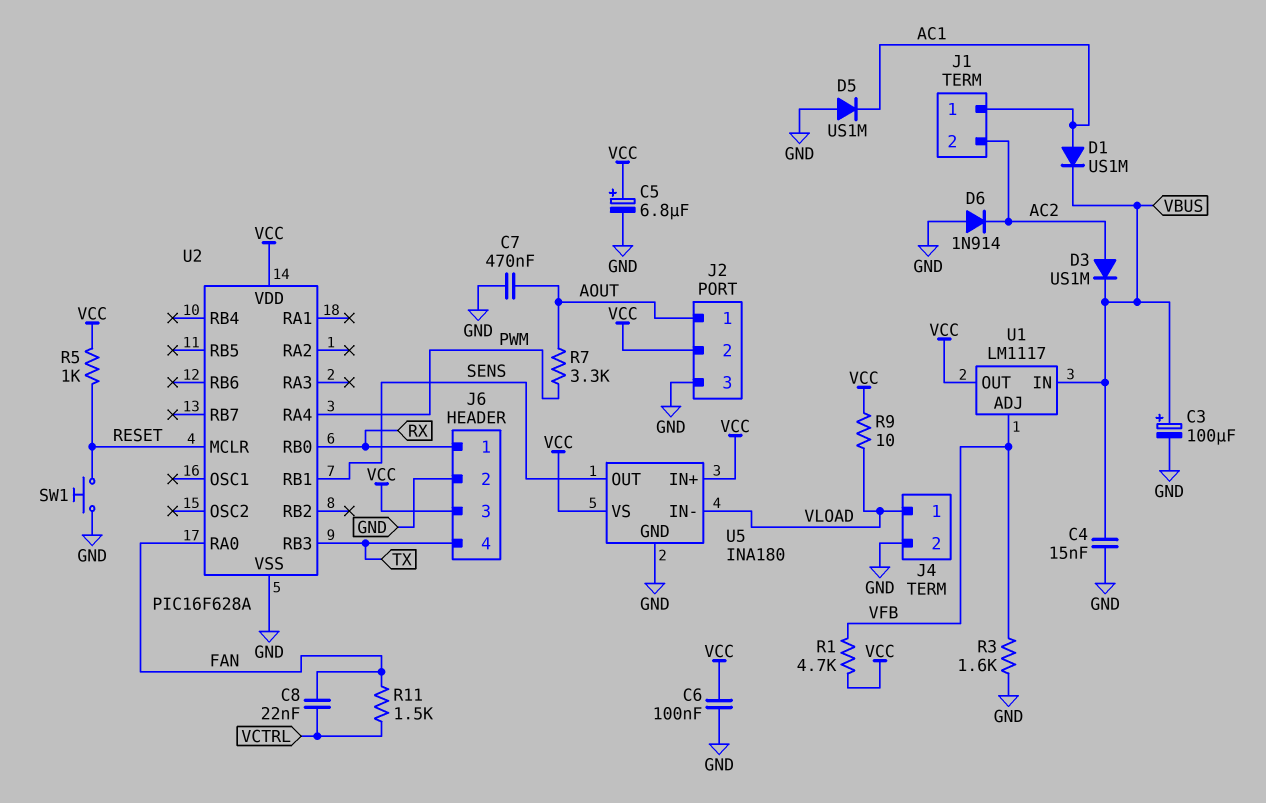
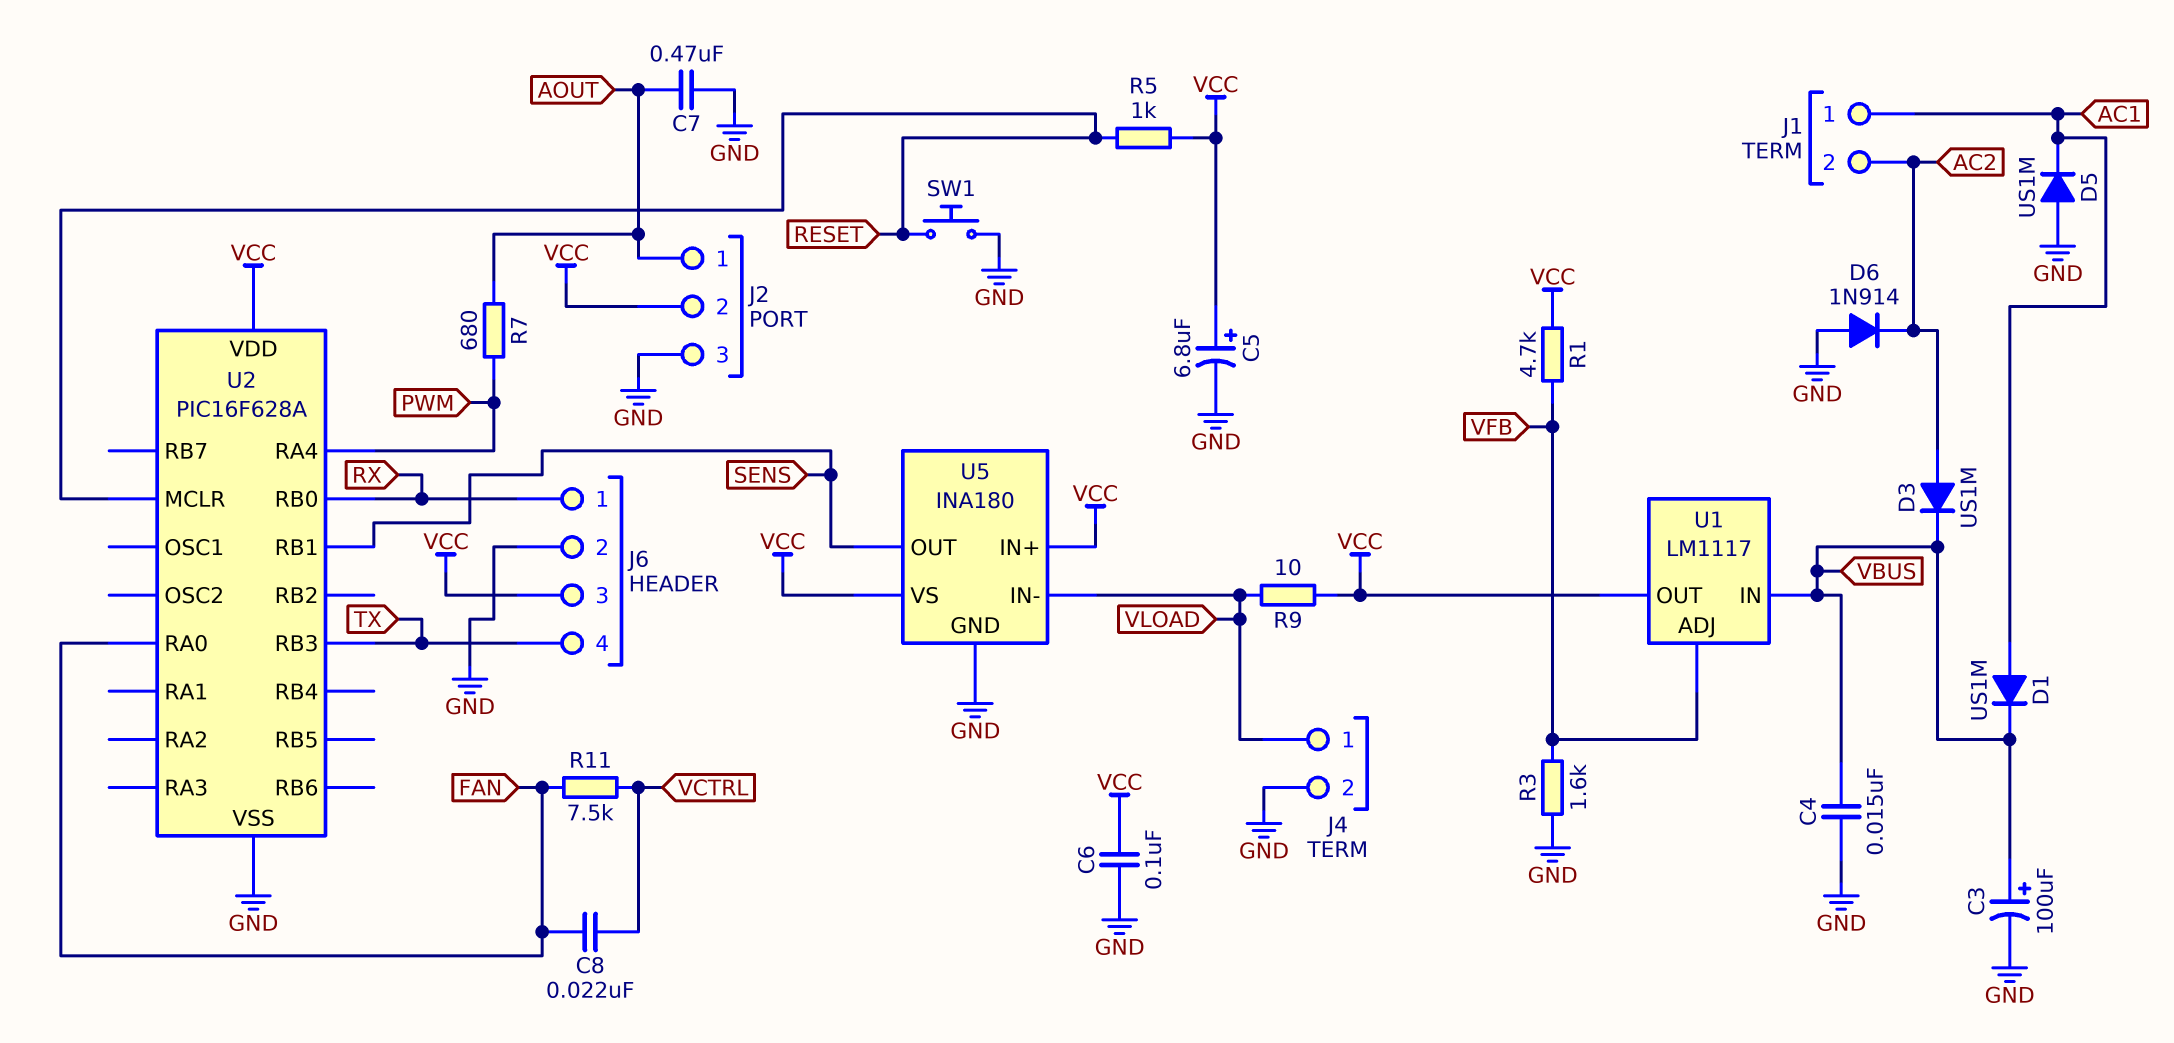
R7: 3.3k (AOUT, PWM) -> 680 (AOUT, PWM)
R11: 1.5k (FAN, VCTRL) -> 7.5k (FAN, VCTRL)

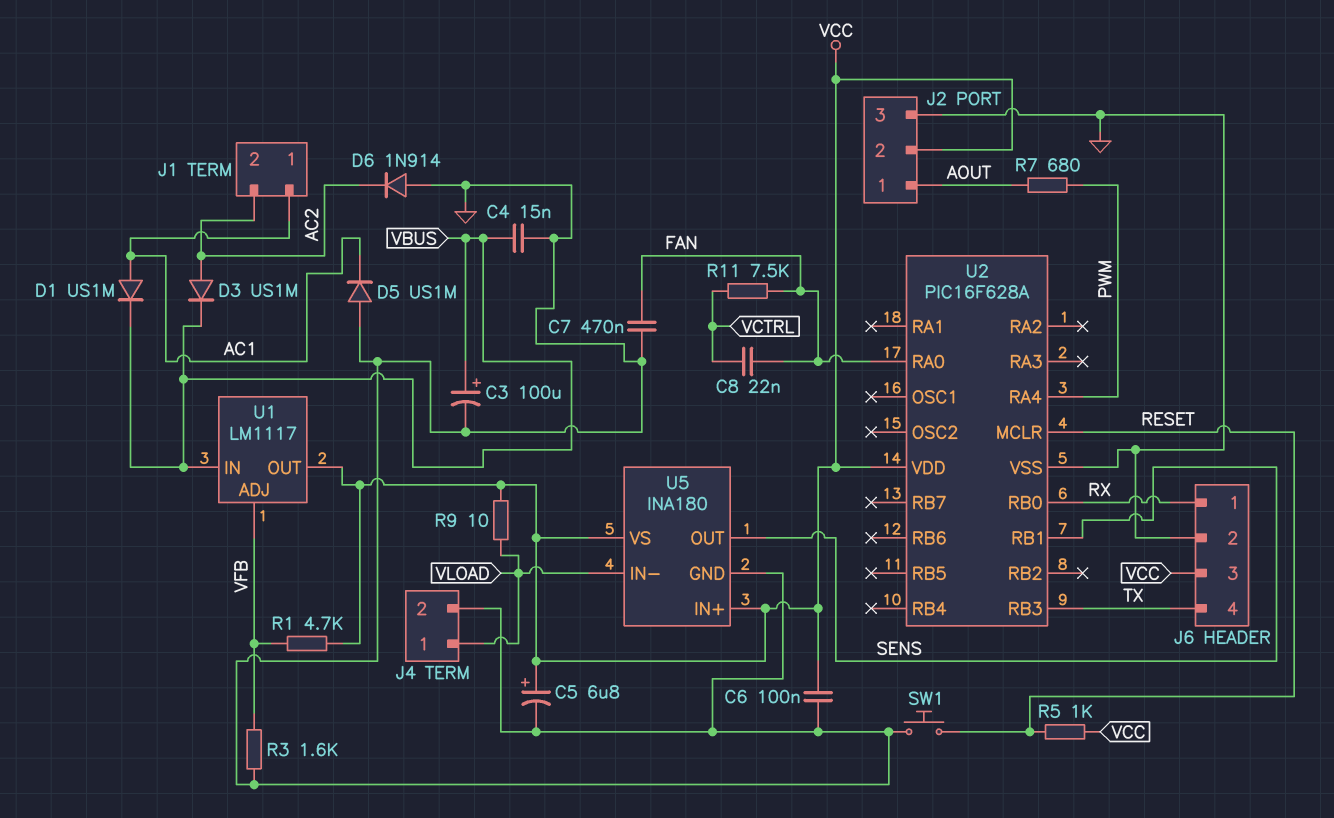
C7: 470nF (AOUT, GND) -> 470nF (FAN, GND)

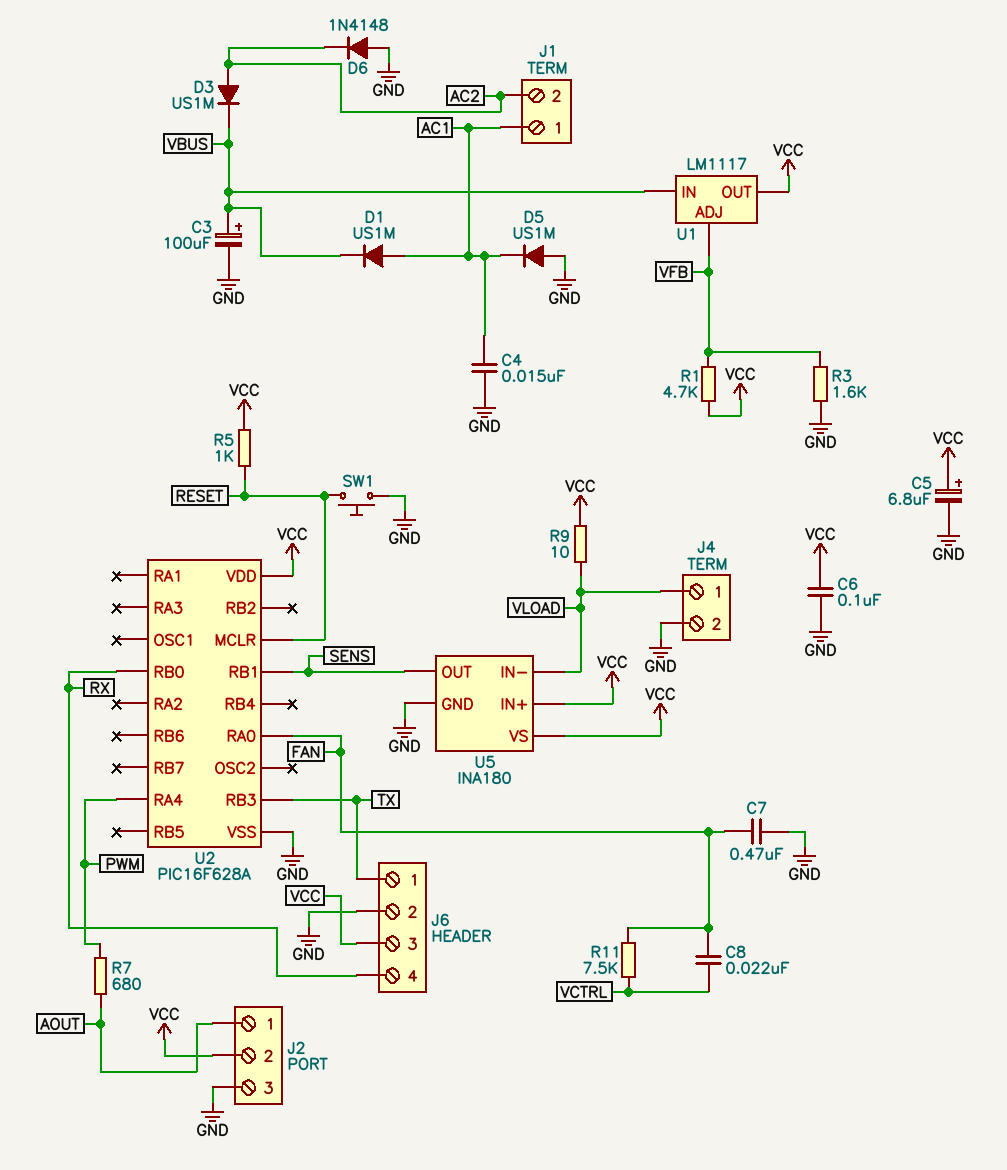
C4: 15nF (GND, VBUS) -> 15nF (AC1, GND)
D6: diode 1N914 (A GND, K AC2) -> diode 1N4148 (A GND, K AC2)
J6 pin 1: RX -> TX
J6 pin 4: TX -> RX

